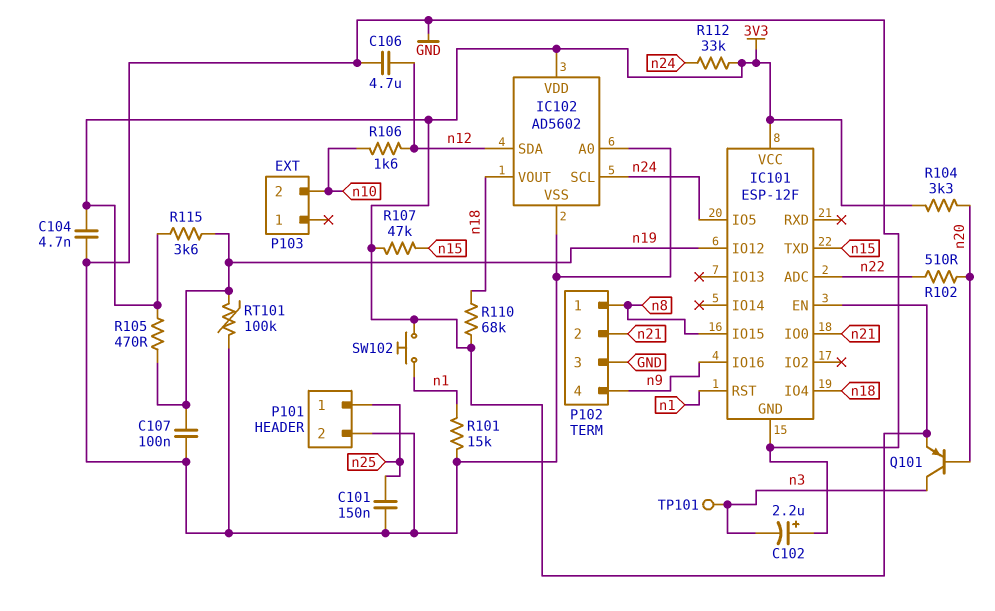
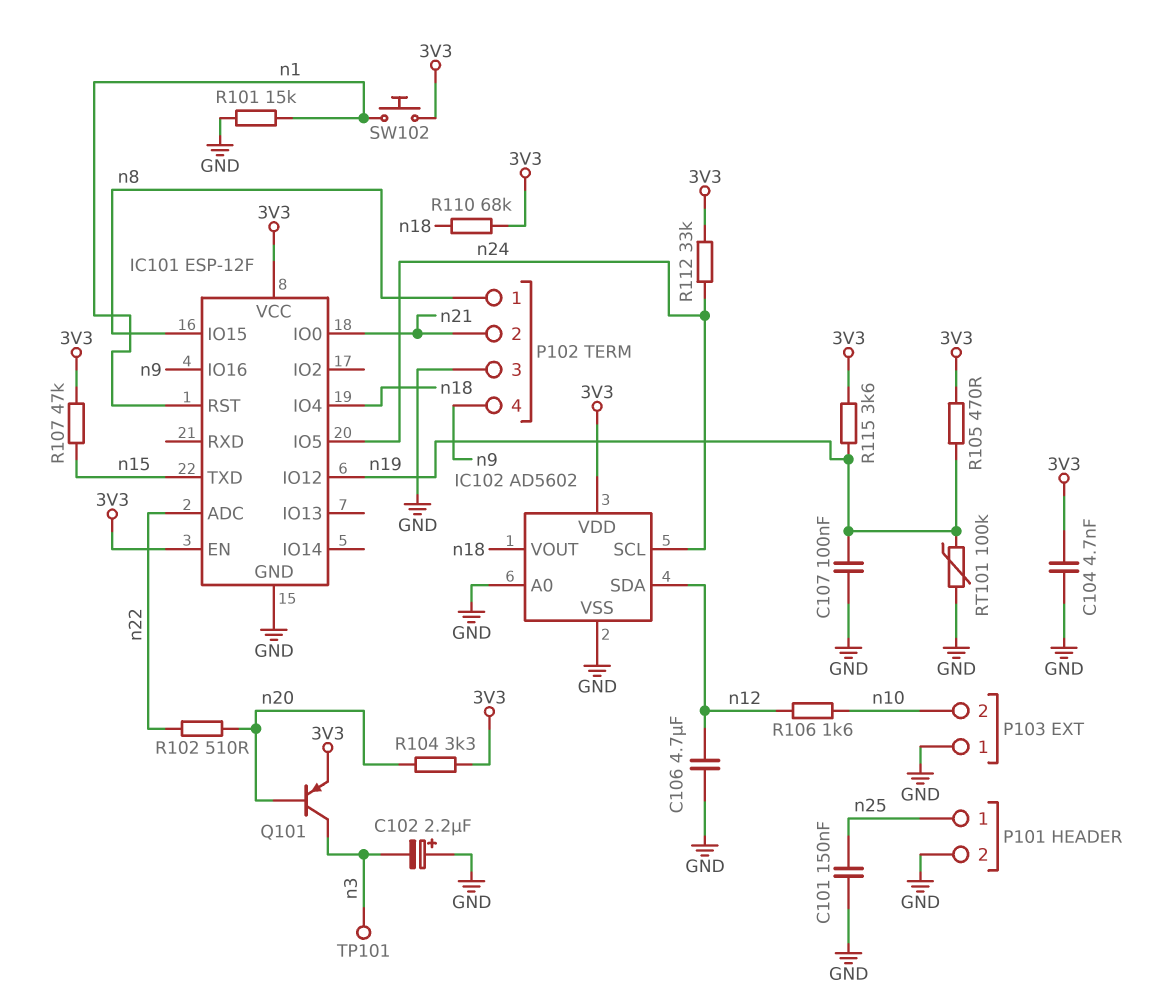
P103 pin 1: none -> GND

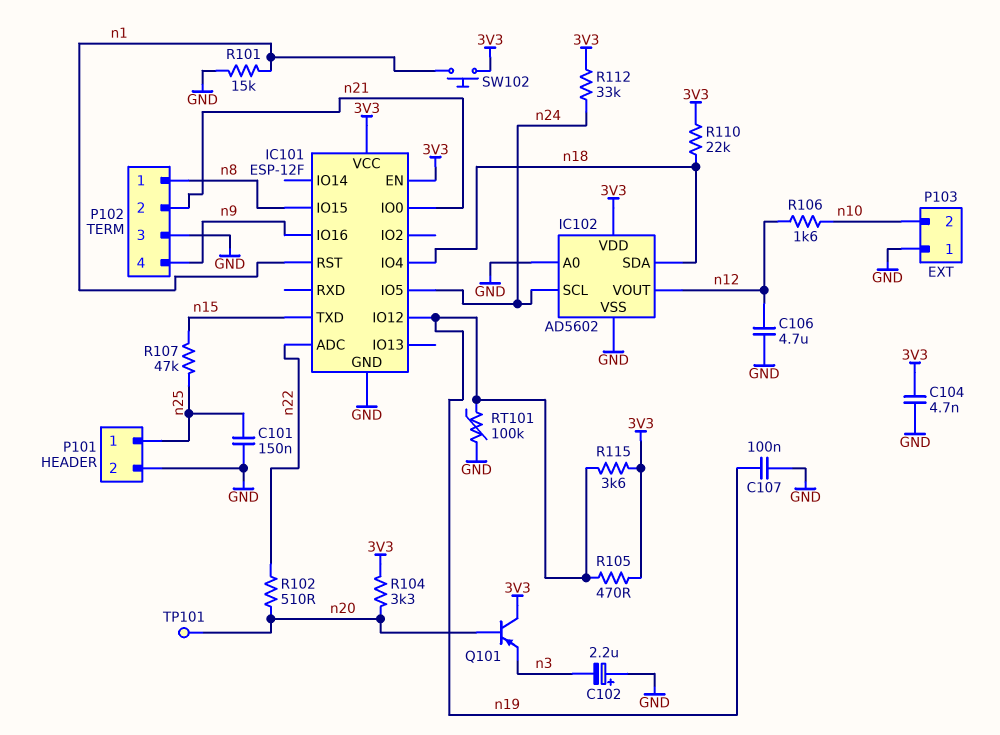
IC102 pin SDA: n12 -> n18
IC102 pin VOUT: n18 -> n12
Q101: PNP (B n20, C n3, E 3V3) -> PNP (B n20, C 3V3, E n3)
R107: 47k (3V3, n15) -> 47k (n15, n25)
R110: 68k (3V3, n18) -> 22k (3V3, n18)
TP101: test point (n3) -> test point (n20)

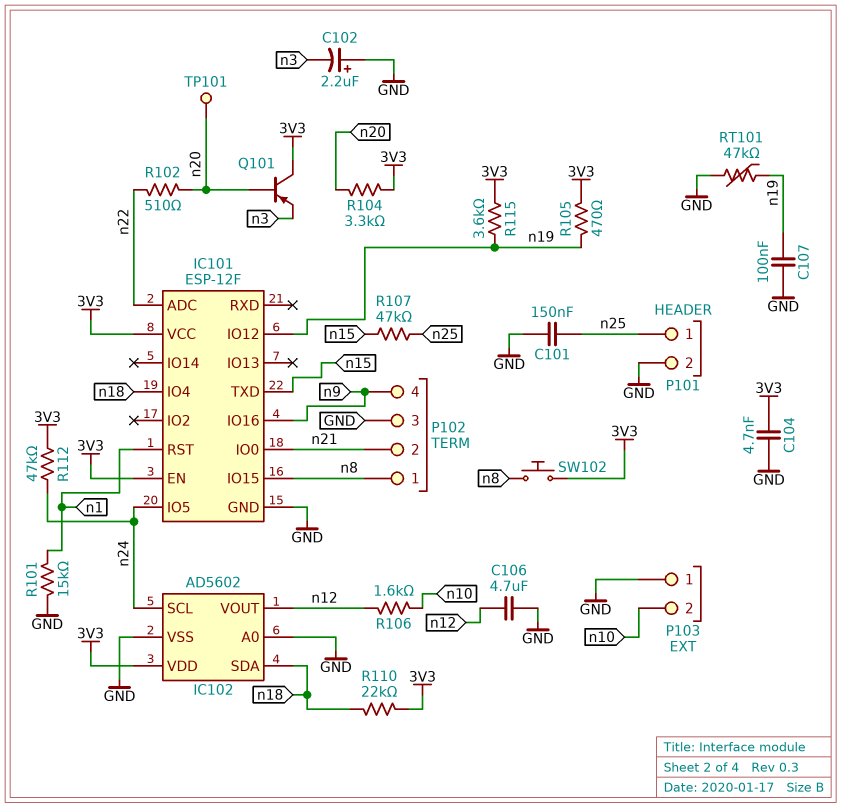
R112: 33k (3V3, n24) -> 47k (3V3, n24)
RT101: 100k (GND, n19) -> 47k (GND, n19)
SW102: button (3V3, n1) -> button (3V3, n8)

